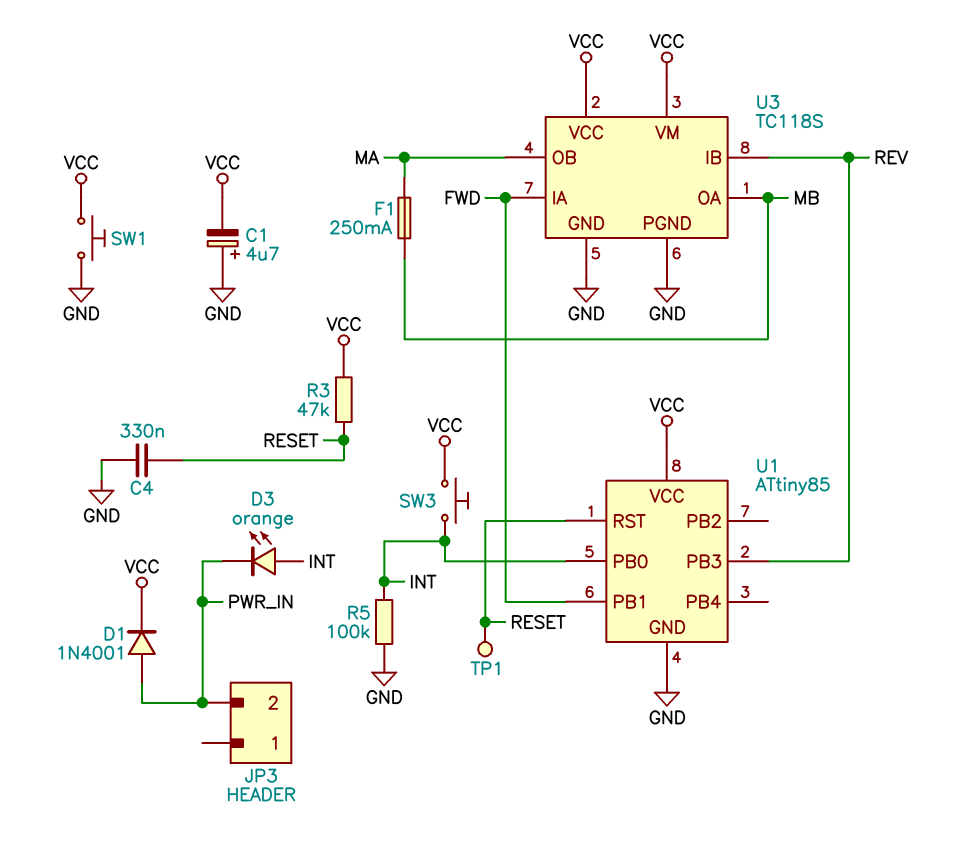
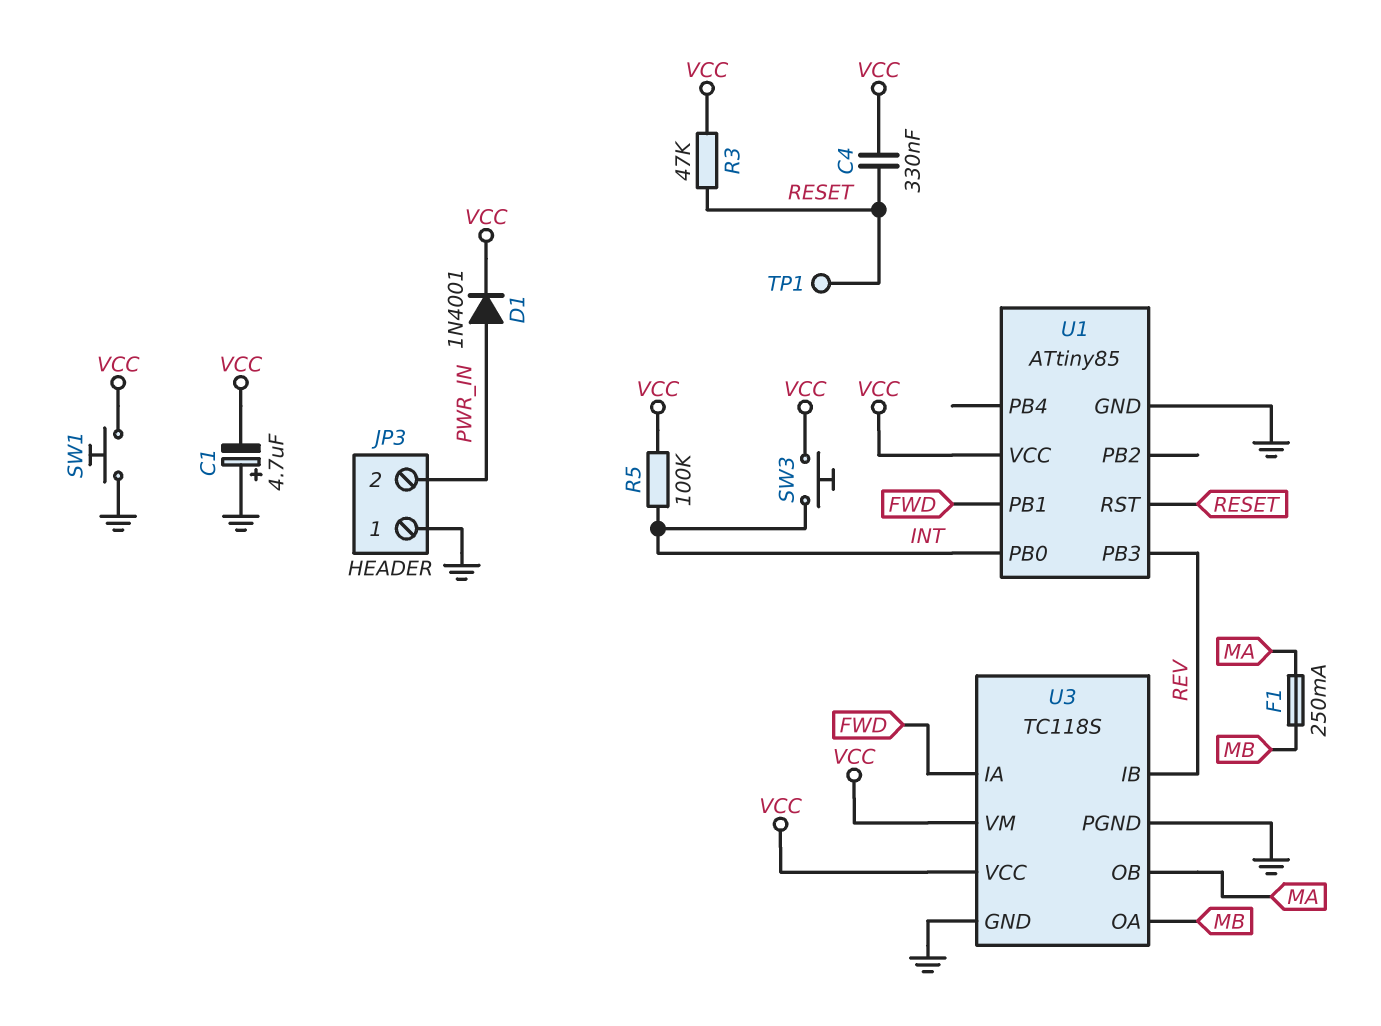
C4: 330nF (GND, RESET) -> 330nF (RESET, VCC)
D3: LED orange (A INT, K PWR_IN) -> none
JP3 pin 1: none -> GND
R5: 100k (GND, INT) -> 100k (INT, VCC)

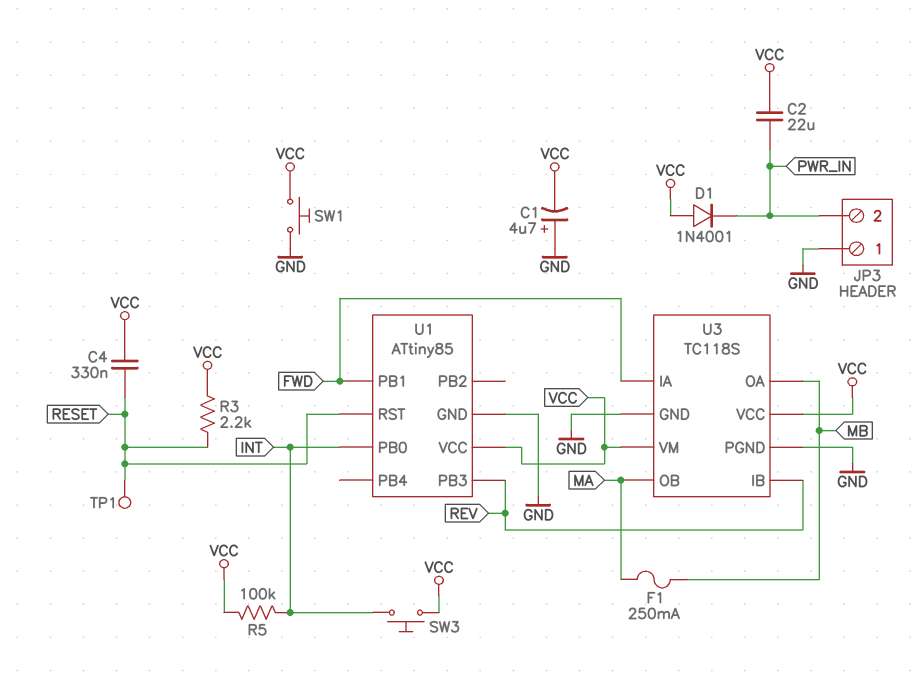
C2: none -> 22uF (PWR_IN, VCC)
D1: diode 1N4001 (A PWR_IN, K VCC) -> diode 1N4001 (A VCC, K PWR_IN)
R3: 47k (RESET, VCC) -> 2.2k (RESET, VCC)

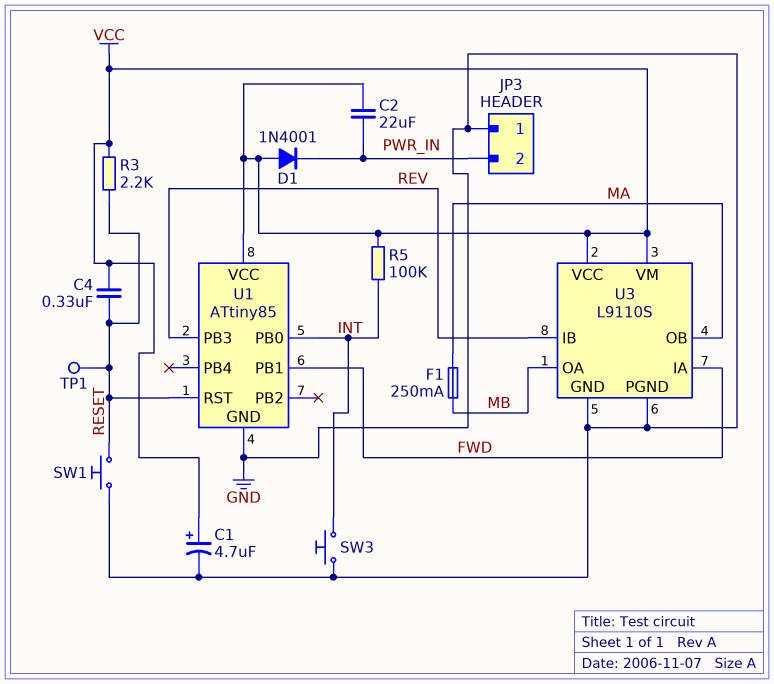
C1: 4.7uF (plus GND, minus VCC) -> 4.7uF (plus VCC, minus GND)
SW1: button (GND, VCC) -> button (GND, RESET)
SW3: button (INT, VCC) -> button (GND, INT)
U3: TC118S -> L9110S

